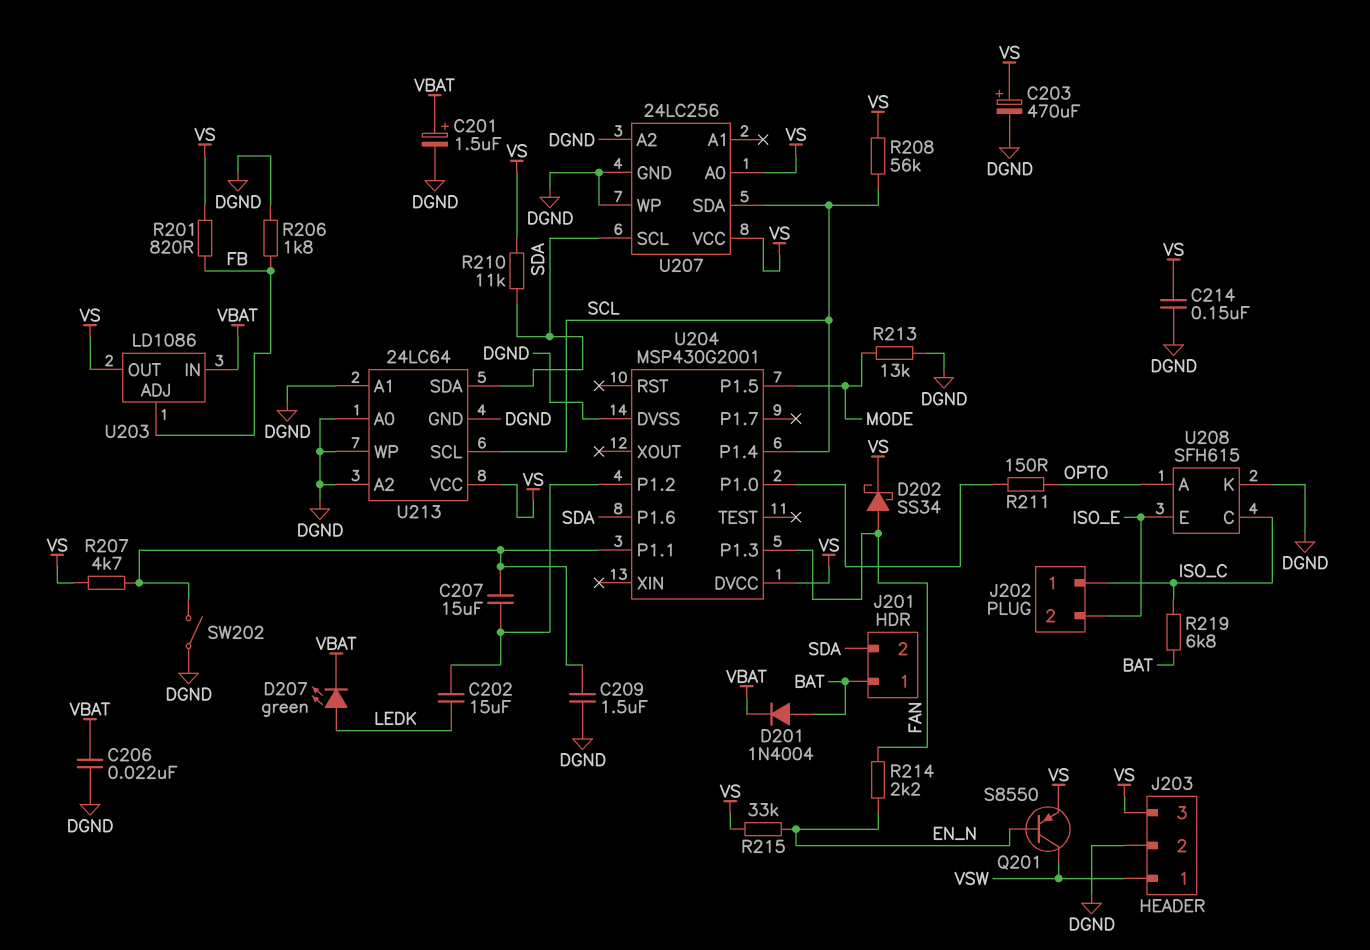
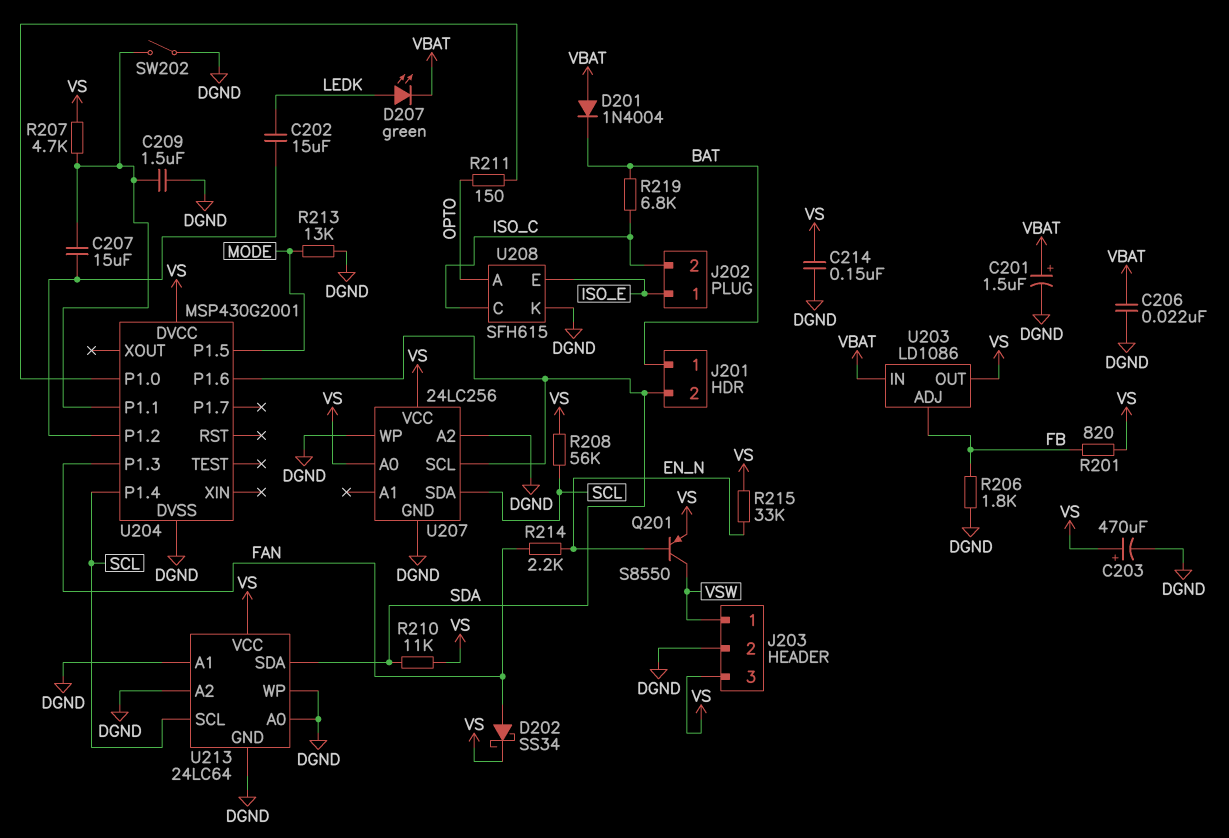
D201: diode 1N4004 (A BAT, K VBAT) -> diode 1N4004 (A VBAT, K BAT)
J202 pin 1: ISO_C -> ISO_E
J202 pin 2: ISO_E -> ISO_C

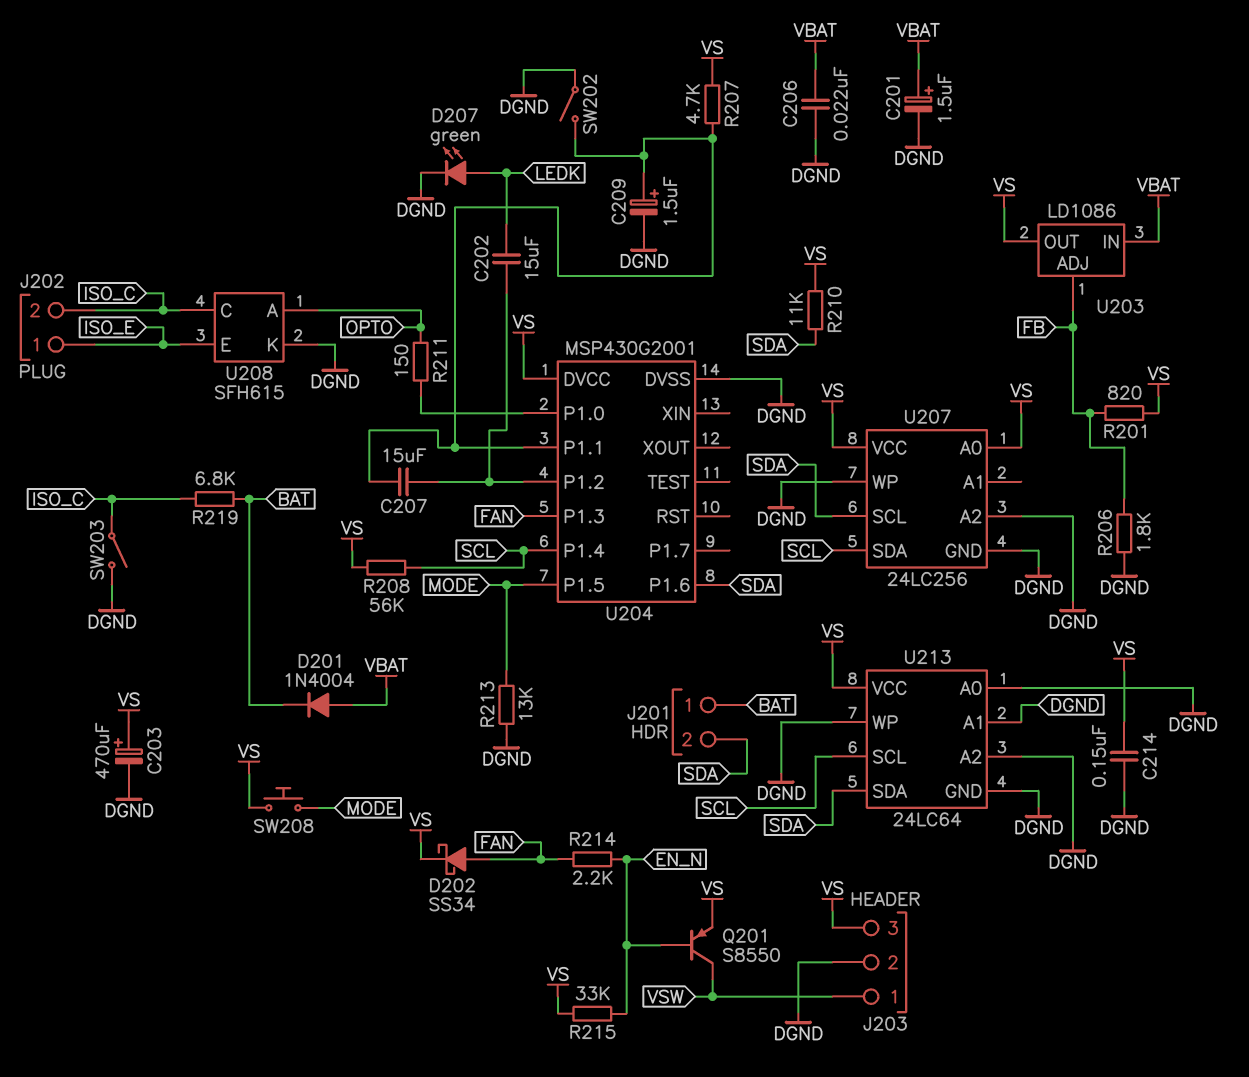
C209: 1.5uF (DGND, U204/P1.1) -> 1.5uF (plus U204/P1.1, minus DGND)
D207: LED green (A LEDK, K VBAT) -> LED green (A LEDK, K DGND)
SW203: none -> switch (DGND, ISO_C)
SW208: none -> button (MODE, VS)

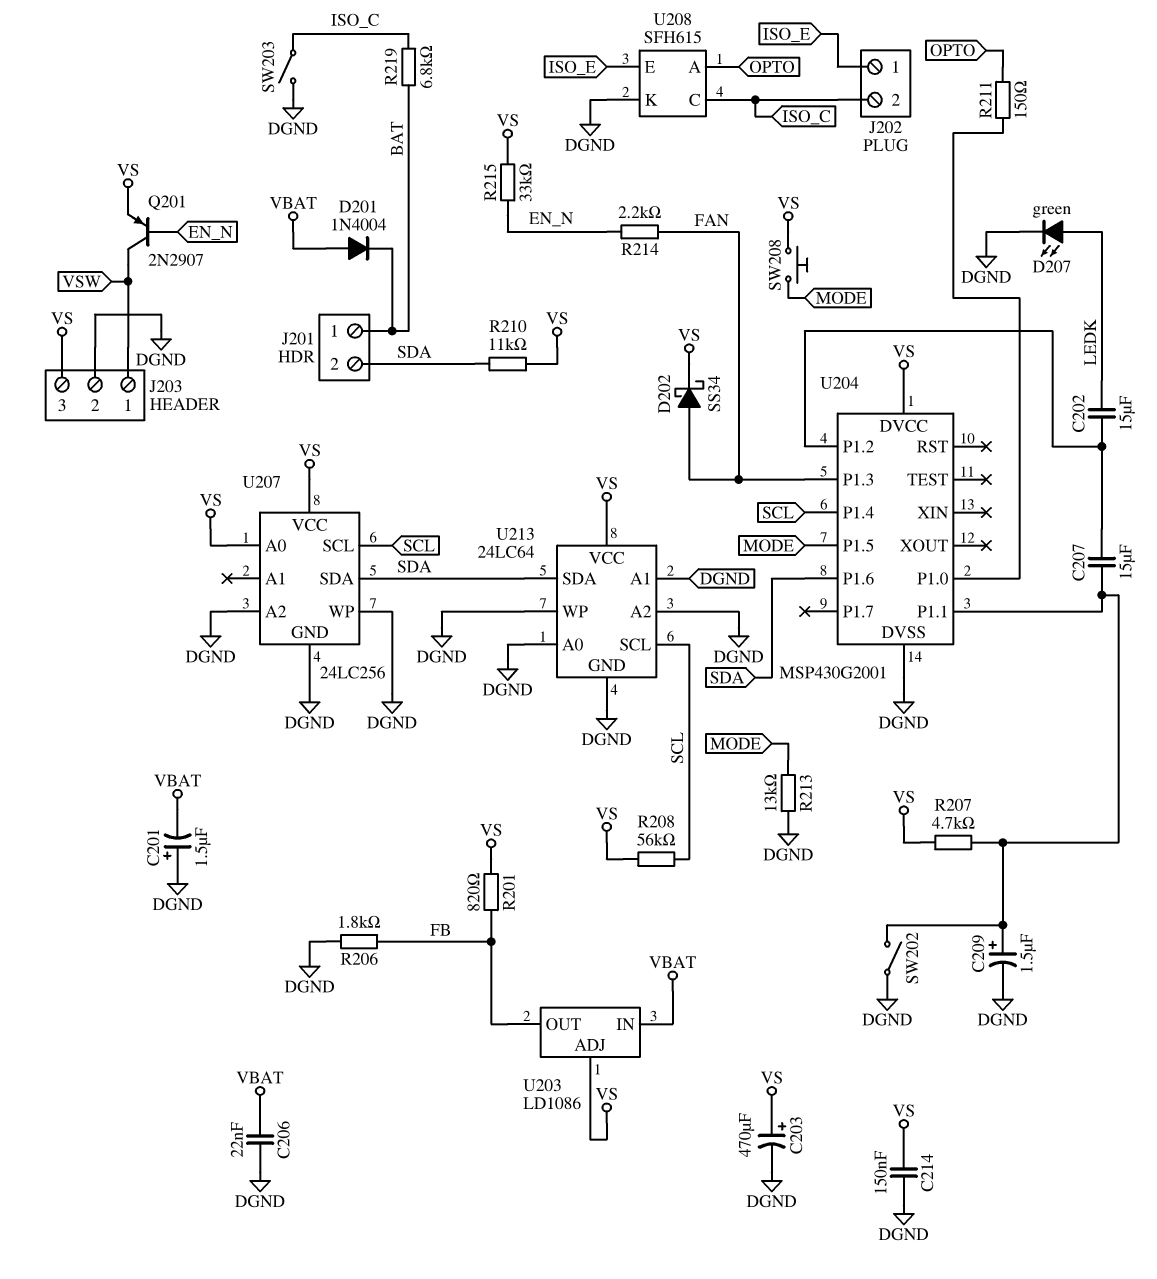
C201: 1.5uF (plus VBAT, minus DGND) -> 1.5uF (plus DGND, minus VBAT)
Q201: PNP S8550 (B EN_N, C VSW, E VS) -> PNP 2N2907 (B EN_N, C VSW, E VS)
U203 pin ADJ: FB -> VS
U203 pin OUT: VS -> FB
U207 pin SCL: SDA -> SCL
U207 pin SDA: SCL -> SDA

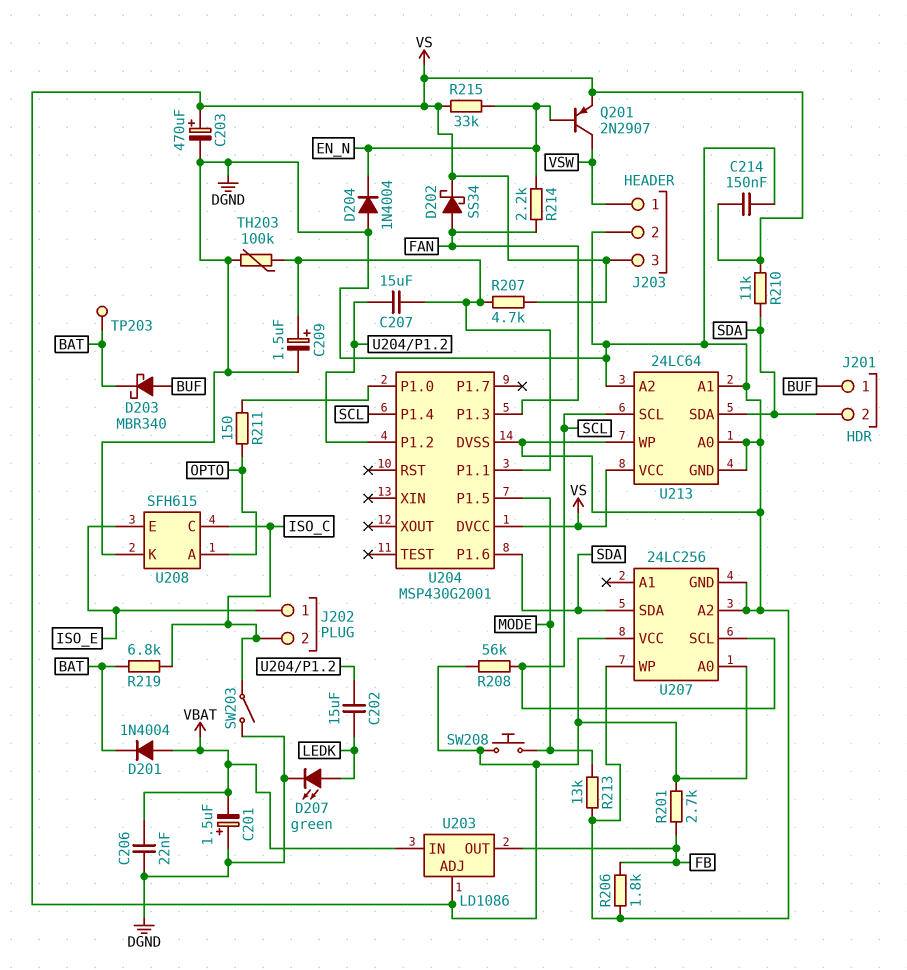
D203: none -> schottky MBR340 (A BUF, K BAT)
D204: none -> diode 1N4004 (A DGND, K EN_N)
J201 pin 1: BAT -> BUF
R201: 820 (FB, VS) -> 2.7k (FB, VS)
SW202: switch (DGND, U204/P1.1) -> none
TH203: none -> 100k (DGND, U204/P1.1)
TP203: none -> test point (BAT)

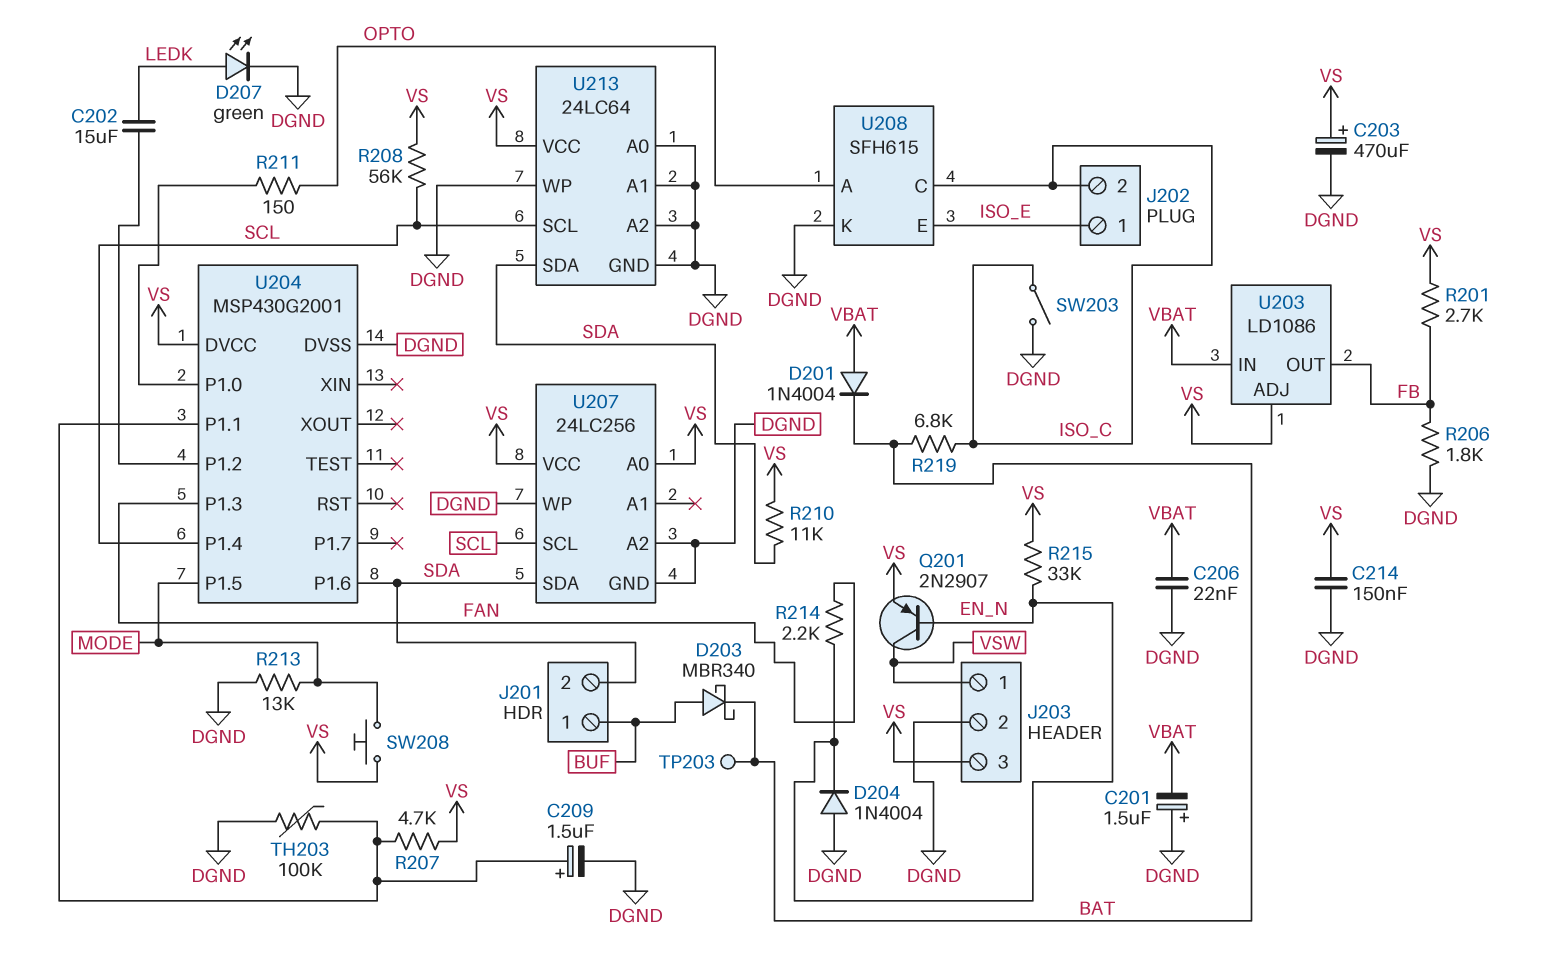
C207: 15uF (U204/P1.1, U204/P1.2) -> none
D202: schottky SS34 (A FAN, K VS) -> none

